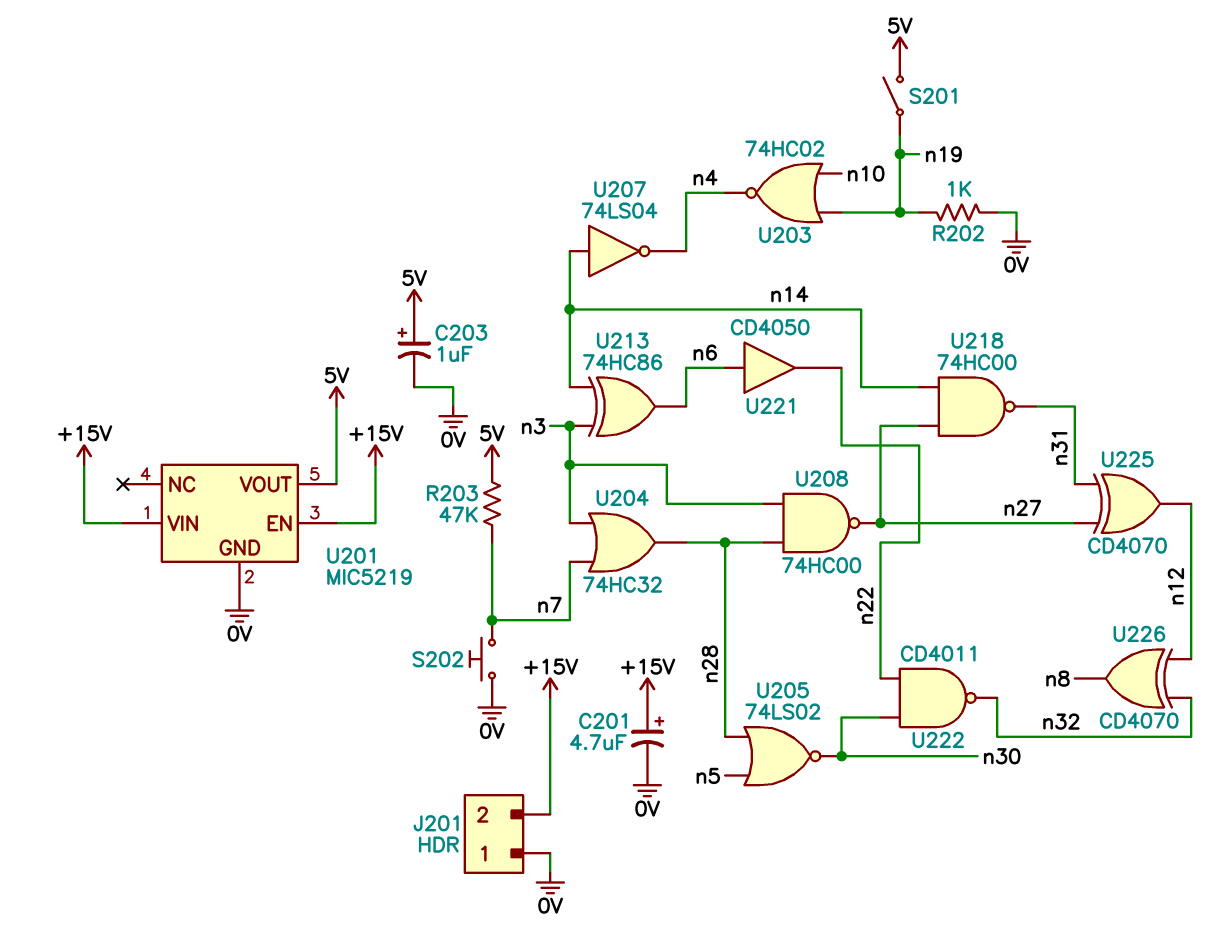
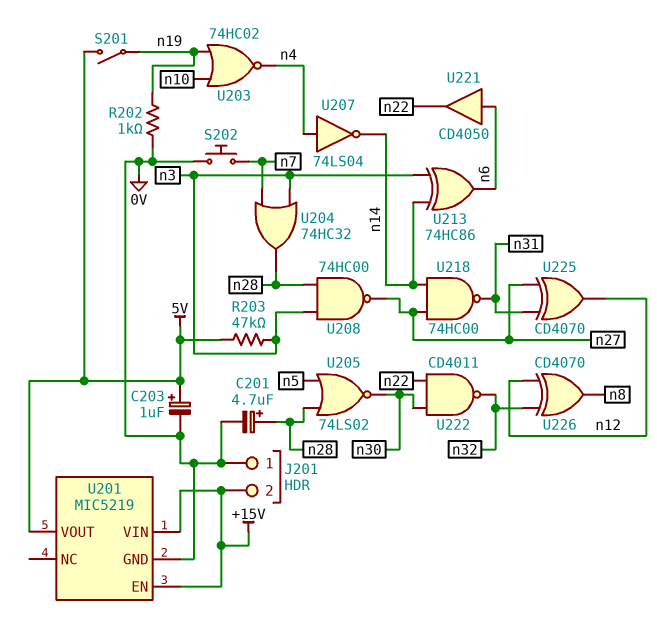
C201: 4.7uF (plus +15V, minus 0V) -> 4.7uF (plus n28, minus 0V)
R203: 47k (5V, n7) -> 47k (5V, n3)
U207: NOT 74LS04 (in n14, out n4) -> NOT 74LS04 (in n4, out n14)

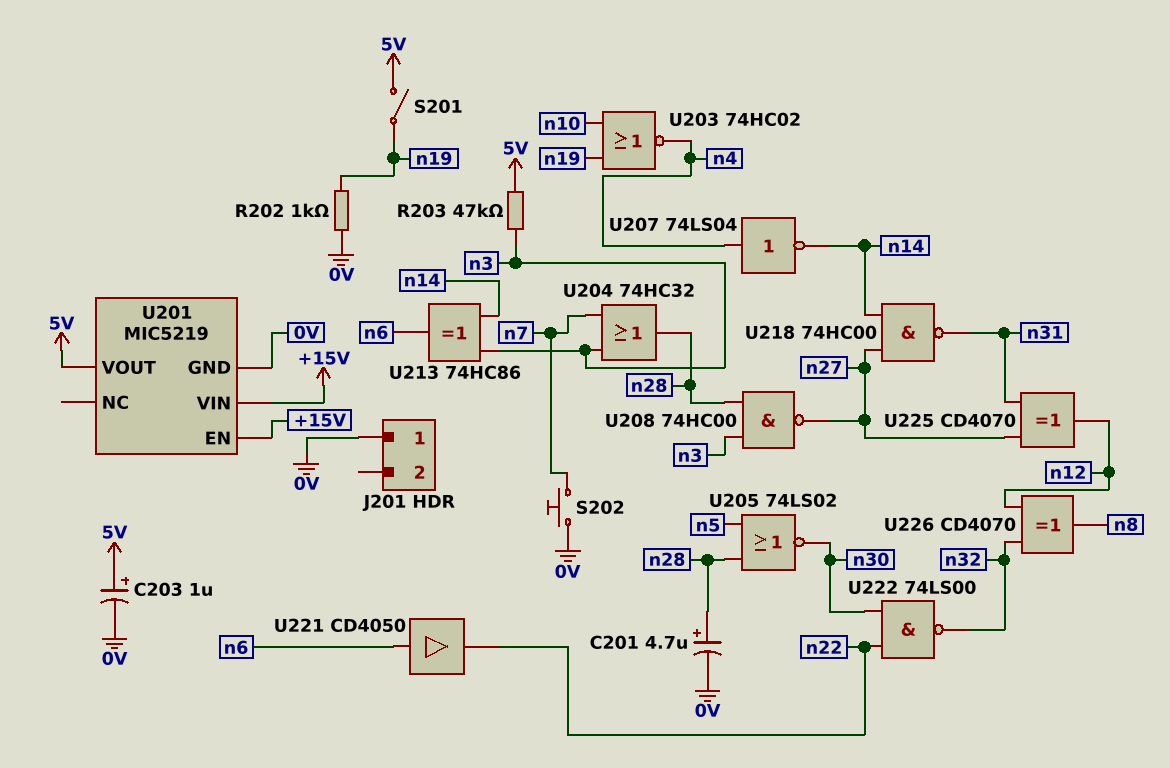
J201 pin 2: +15V -> none
U222: NAND CD4011 (in n22, in n30, out n32) -> NAND 74LS00 (in n22, in n30, out n32)

